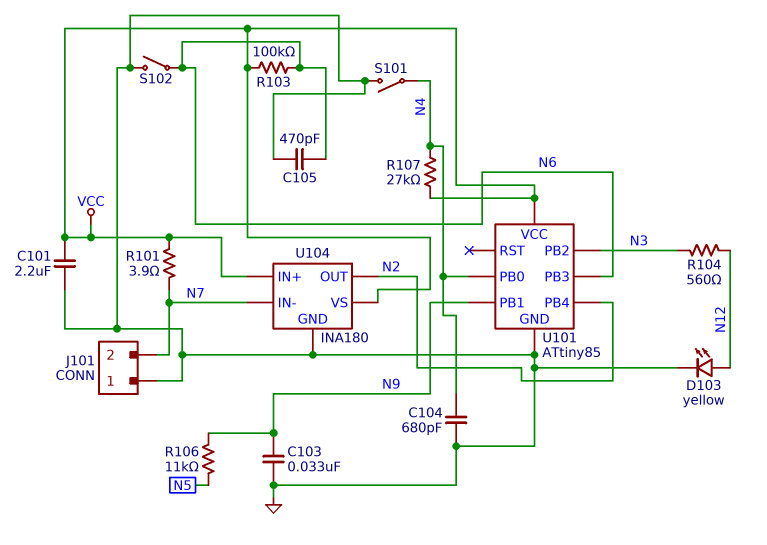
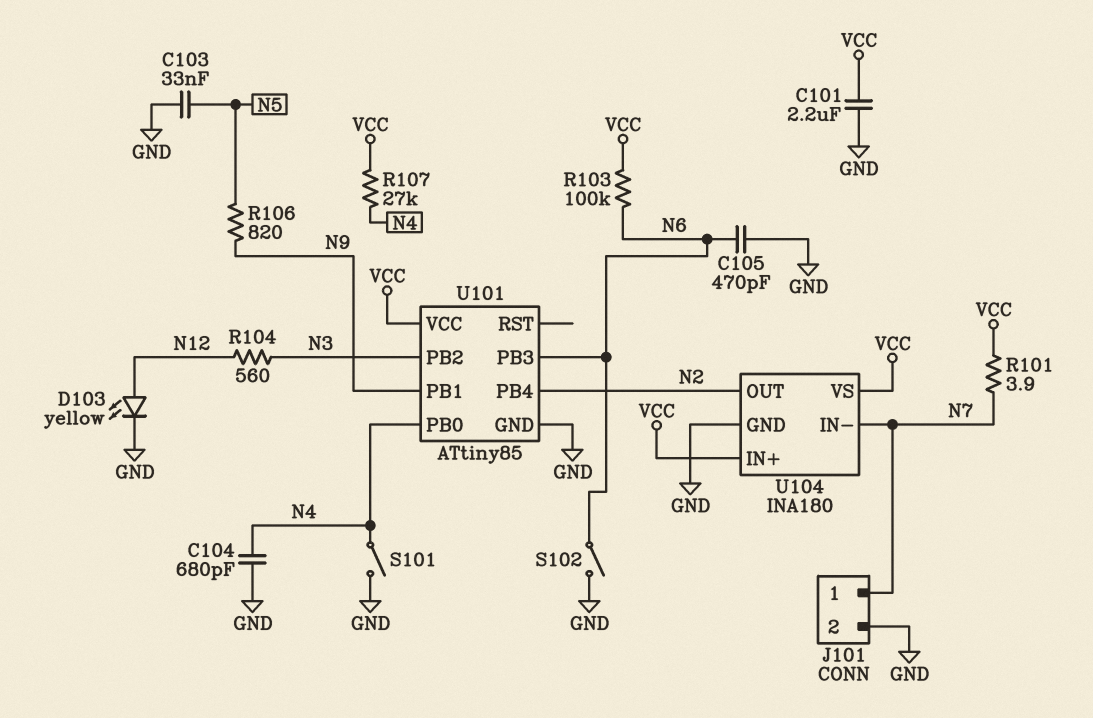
C103: 33nF (GND, N9) -> 33nF (GND, N5)
J101 pin 1: GND -> N7
J101 pin 2: N7 -> GND
R106: 11k (N5, N9) -> 820 (N5, N9)

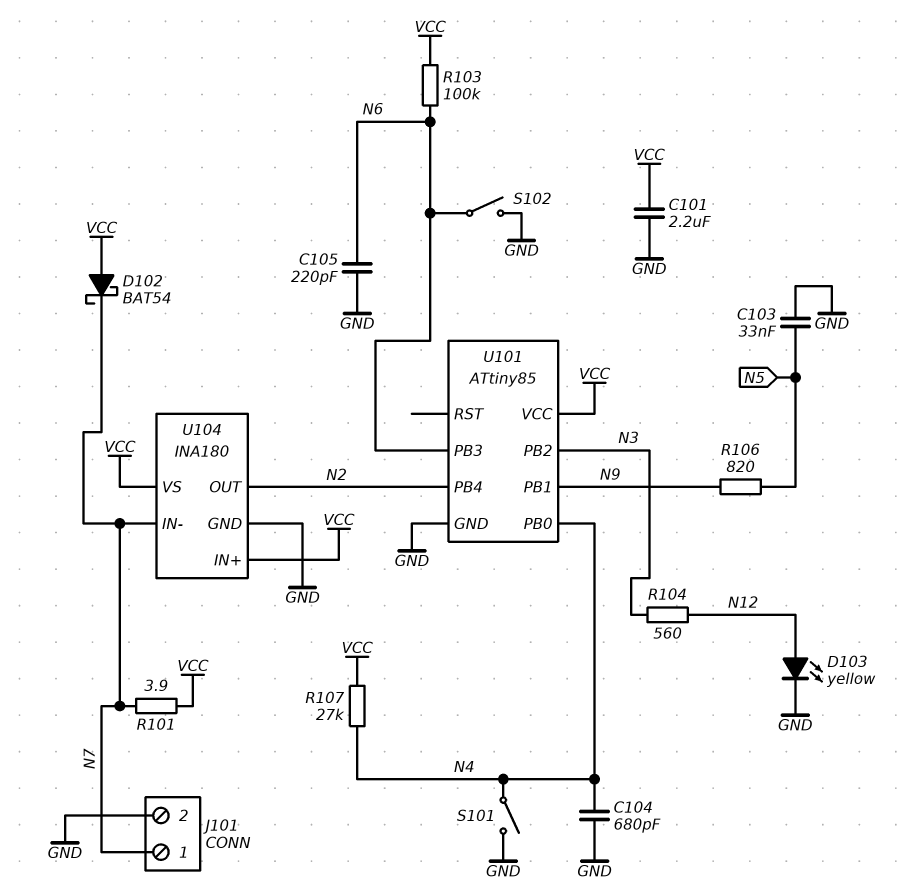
C105: 470pF (GND, N6) -> 220pF (GND, N6)
D102: none -> schottky BAT54 (A VCC, K N7)

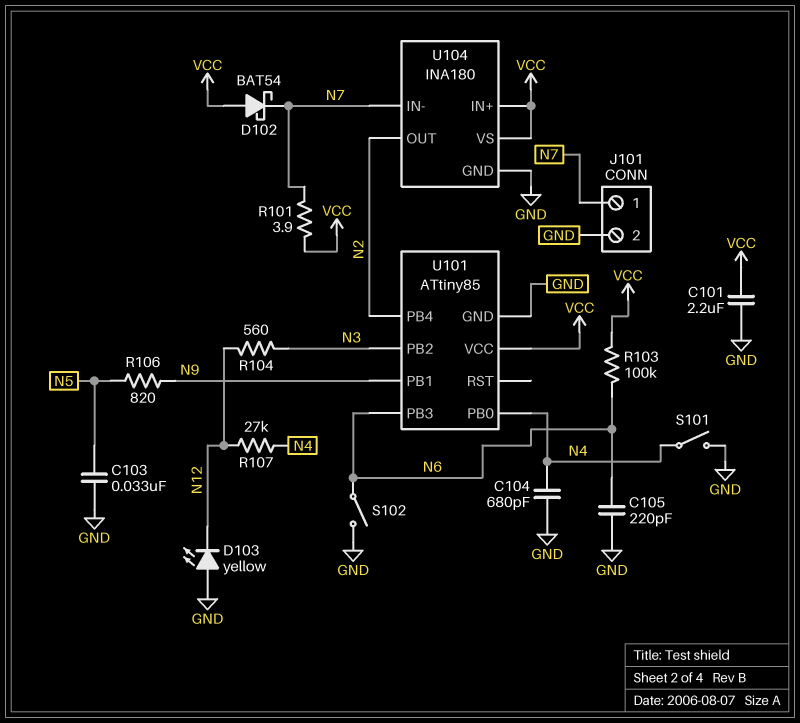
D103: LED yellow (A N12, K GND) -> LED yellow (A GND, K N12)
R107: 27k (N4, VCC) -> 27k (N4, N12)

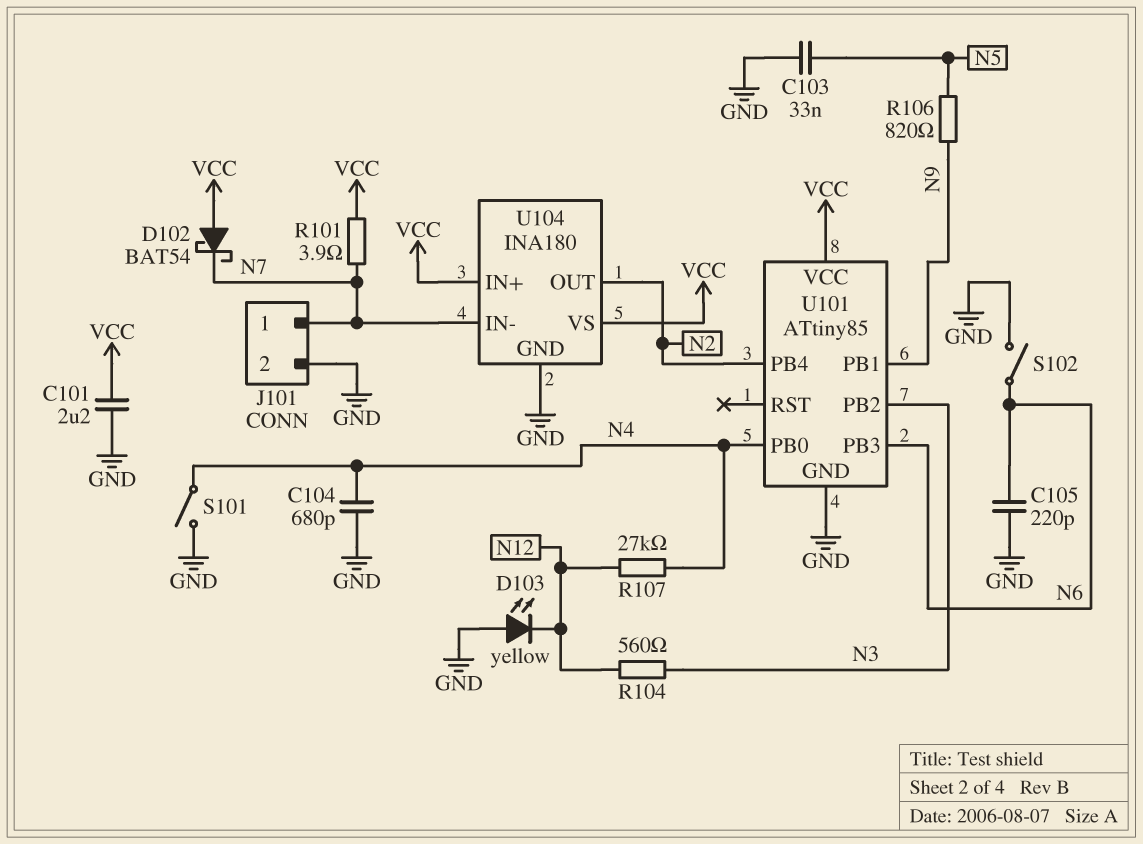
R103: 100k (N6, VCC) -> none

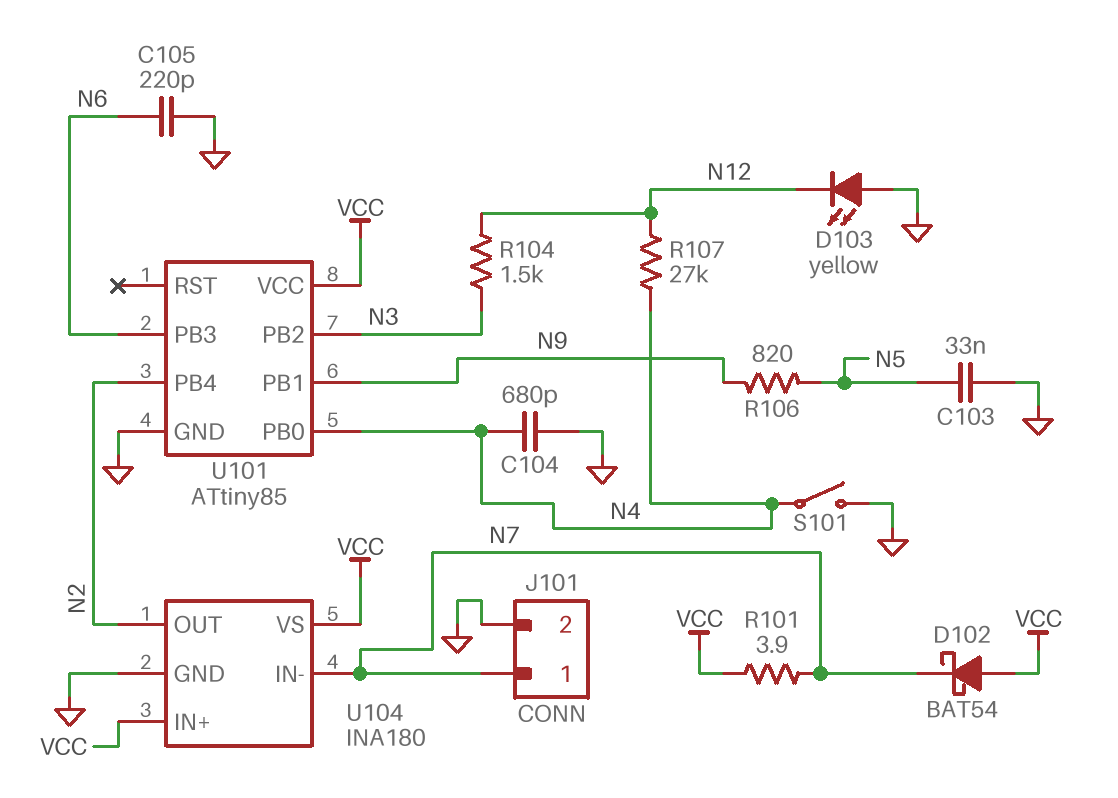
C101: 2.2uF (GND, VCC) -> none
R104: 560 (N3, N12) -> 1.5k (N3, N12)
S102: switch (GND, N6) -> none

